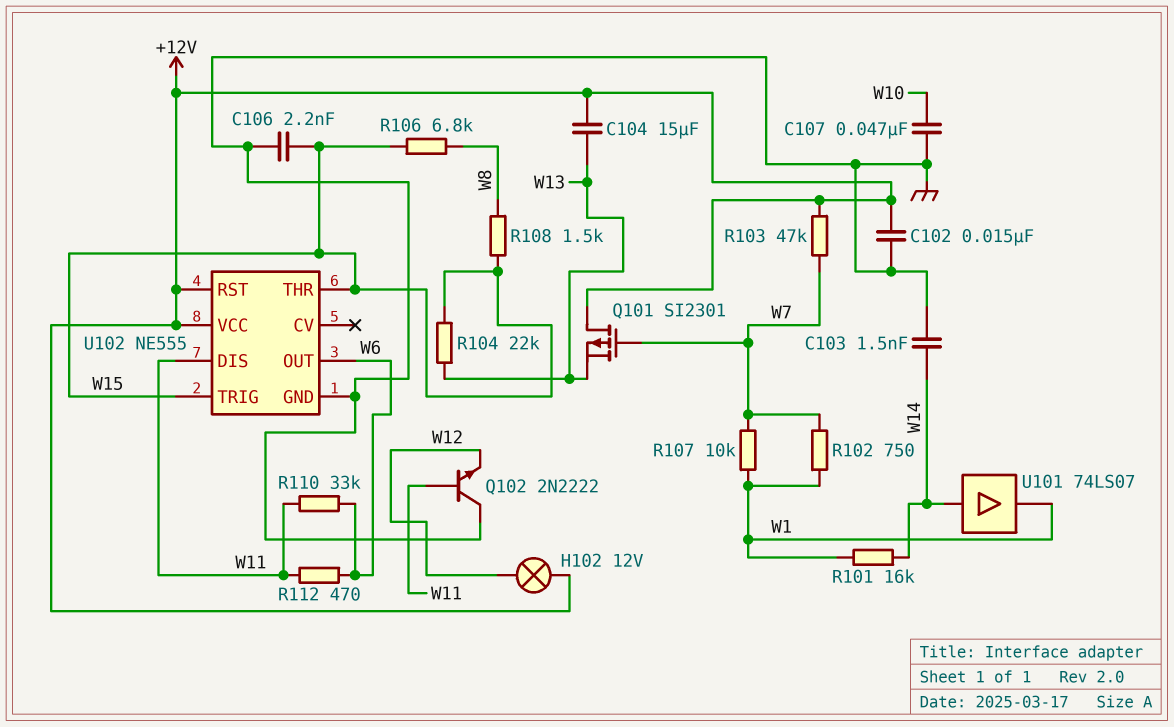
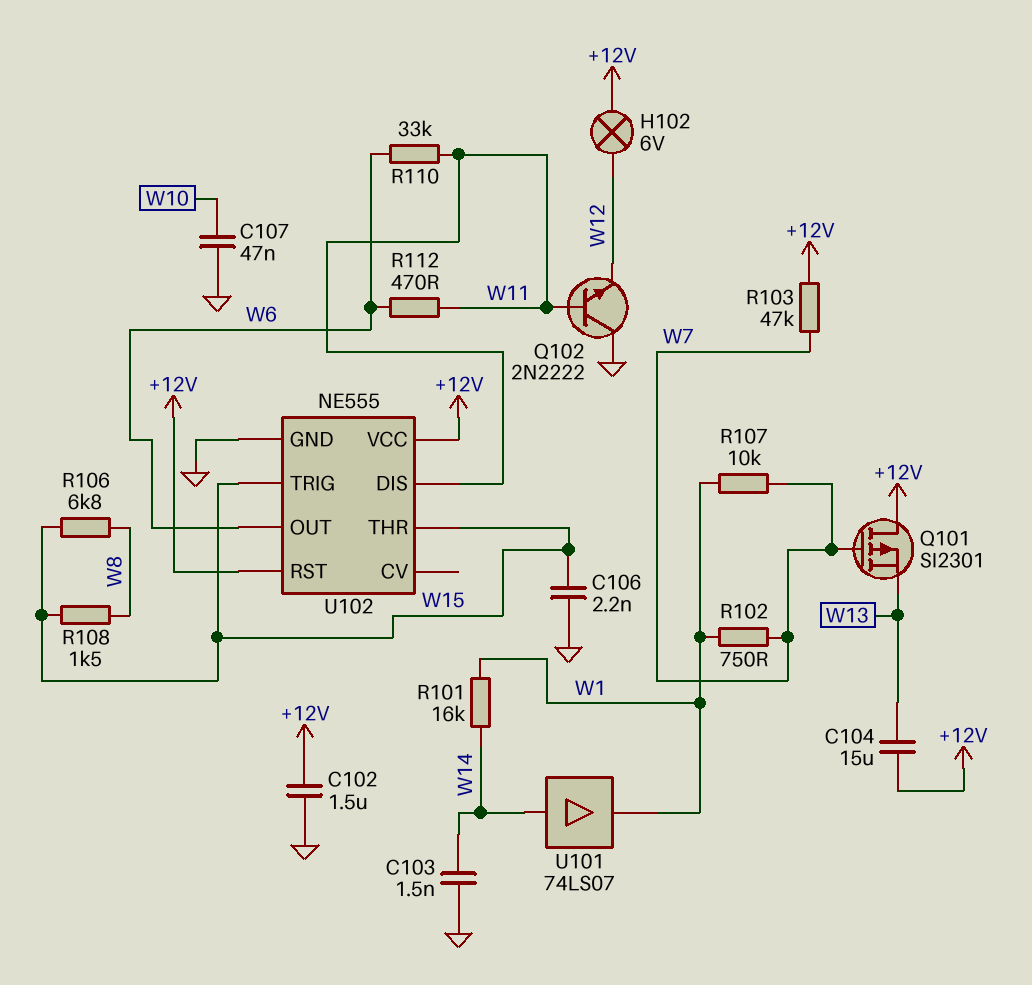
C102: 15nF (+12V, GND) -> 1.5uF (+12V, GND)
H102: lamp 12V (+12V, W12) -> lamp 6V (+12V, W12)
R104: 22k (W13, W15) -> none

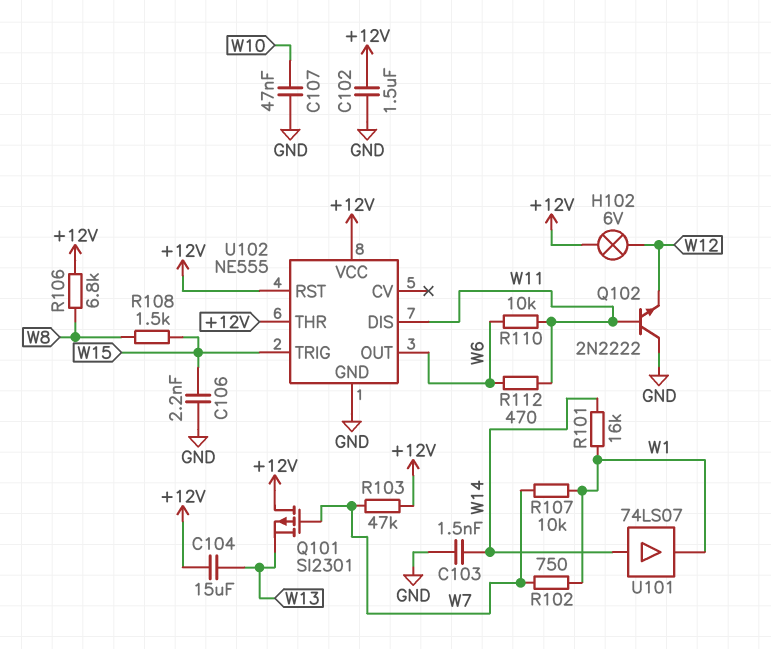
R106: 6.8k (W8, W15) -> 6.8k (+12V, W8)
R110: 33k (W6, W11) -> 10k (W6, W11)
U102 pin THR: W15 -> +12V

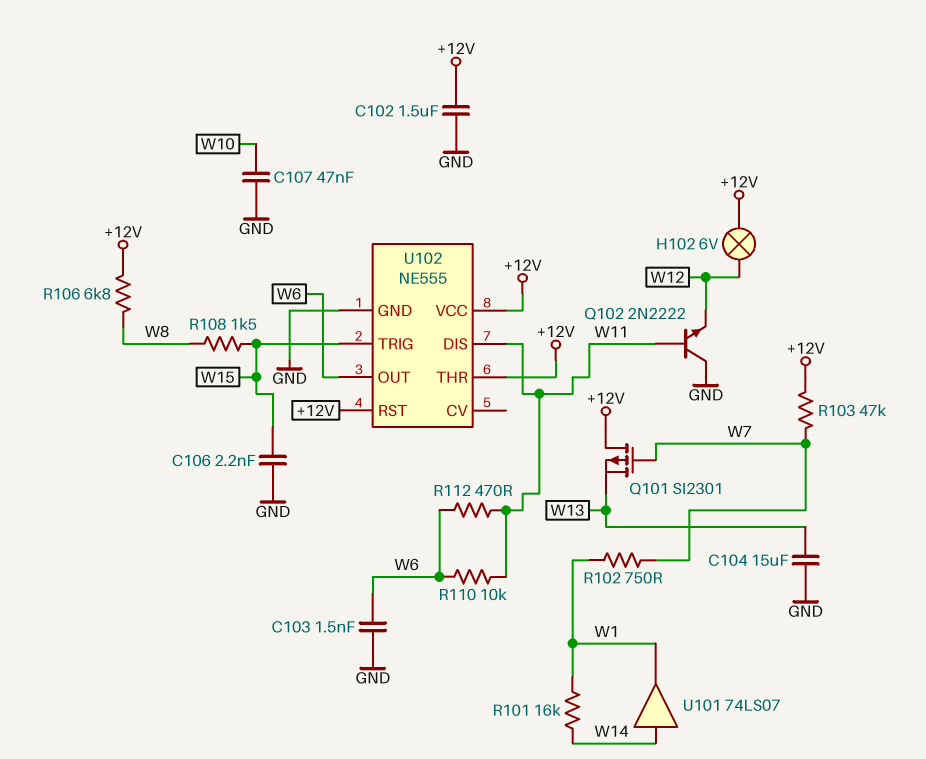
C103: 1.5nF (GND, W14) -> 1.5nF (GND, W6)
C104: 15uF (+12V, W13) -> 15uF (GND, W13)
R107: 10k (W1, W7) -> none

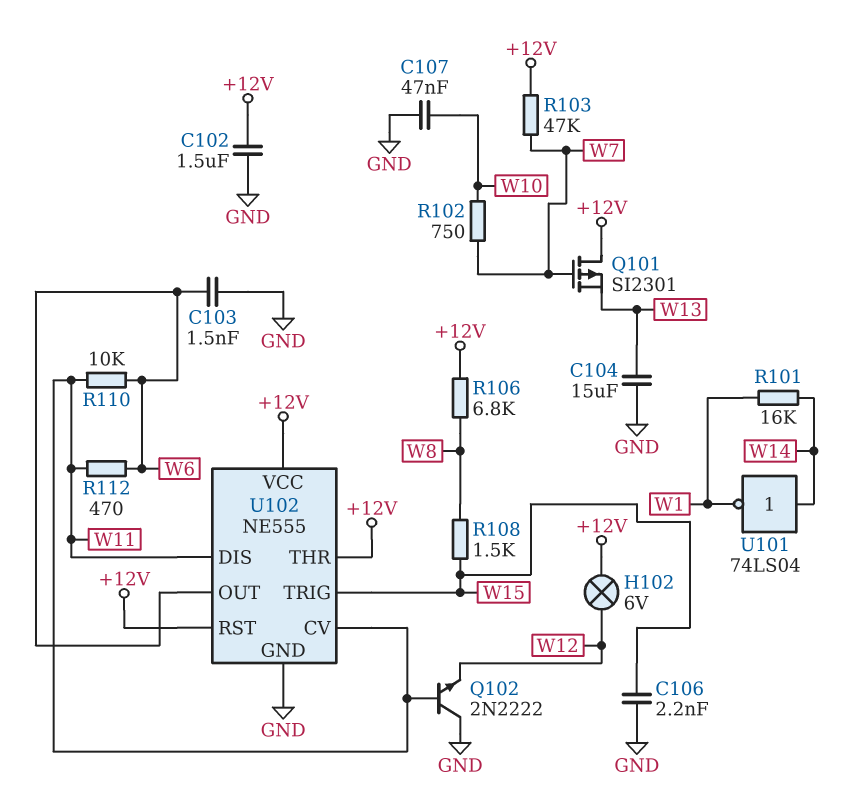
R102: 750 (W1, W7) -> 750 (W7, W10)
U101: buffer 74LS07 (in W14, out W1) -> NOT 74LS04 (in W14, out W1)
U102 pin CV: none -> W11

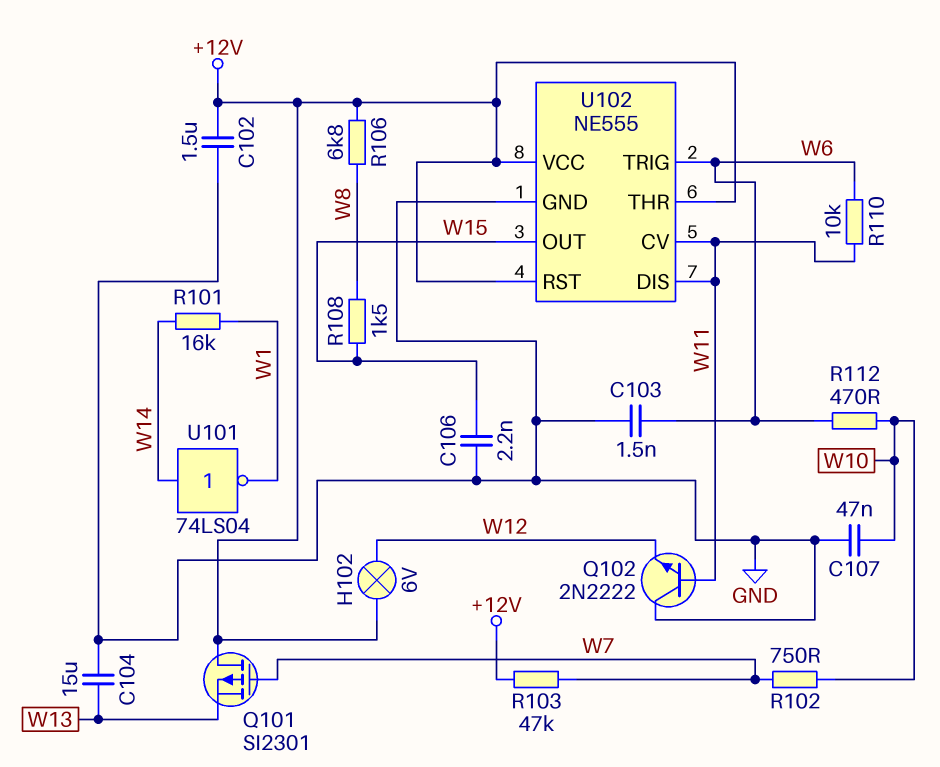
R112: 470 (W6, W11) -> 470 (W6, W10)
U102 pin OUT: W6 -> W15
U102 pin TRIG: W15 -> W6

